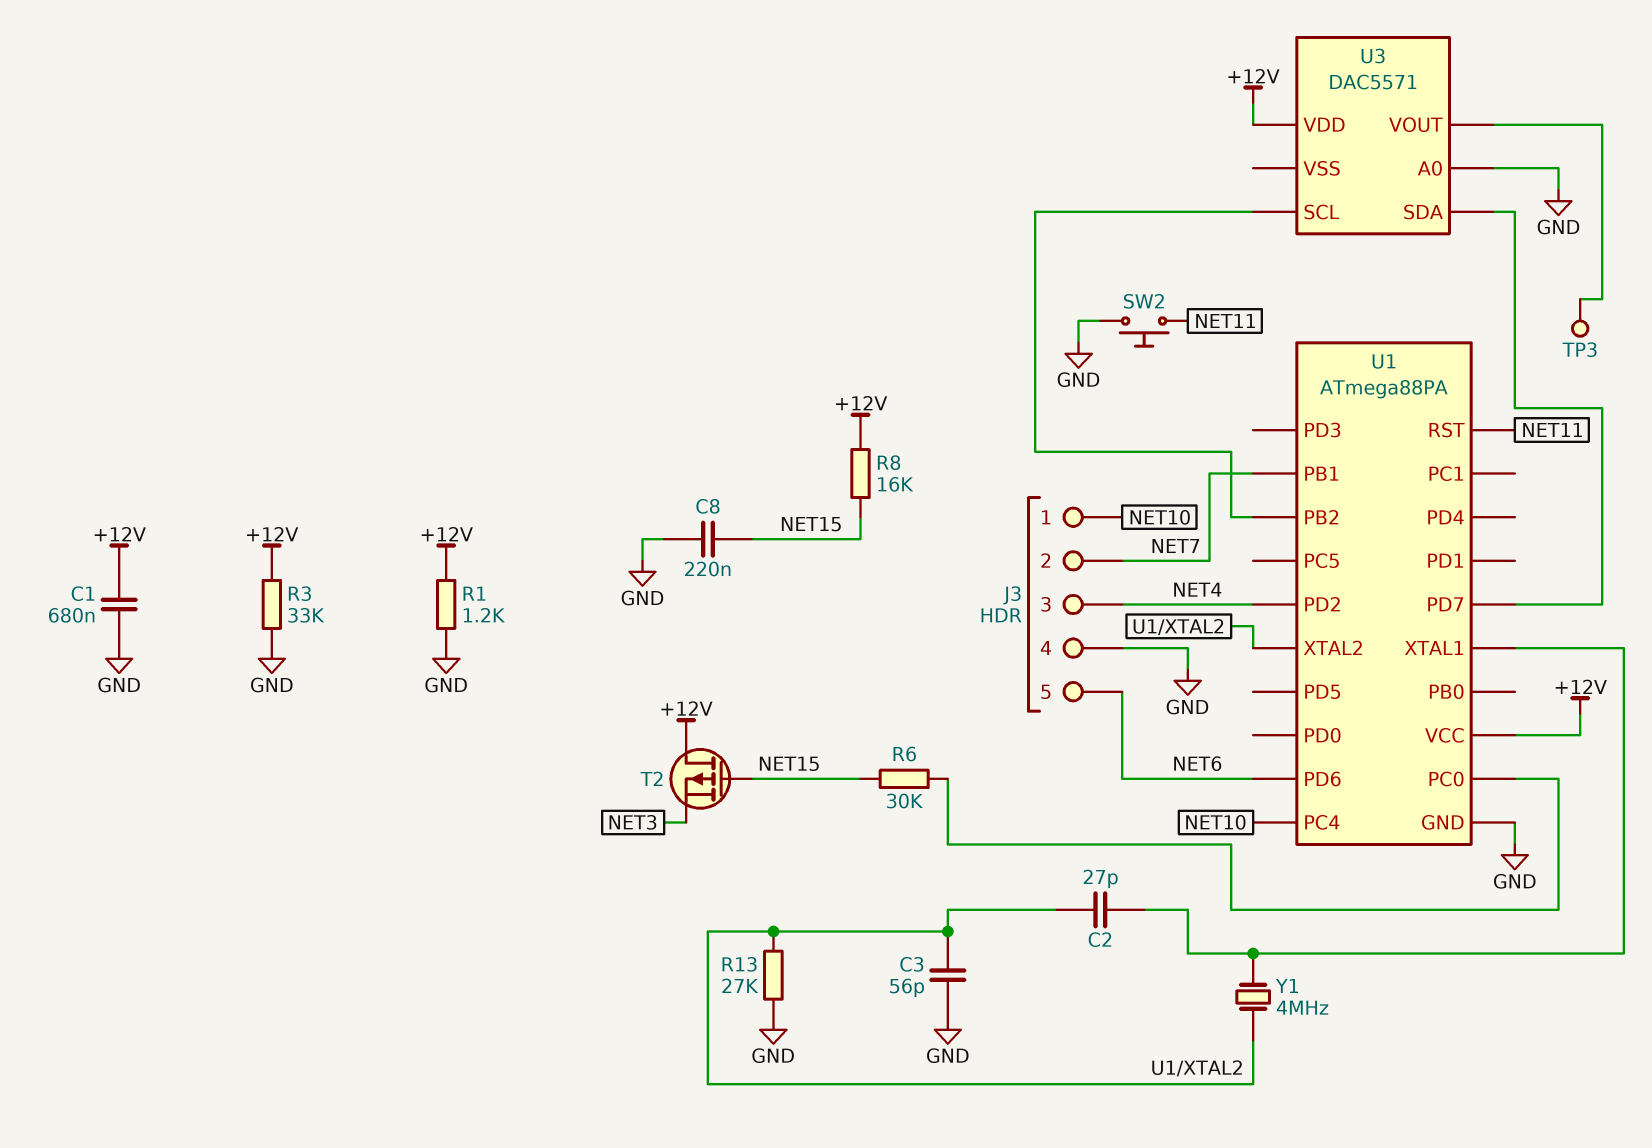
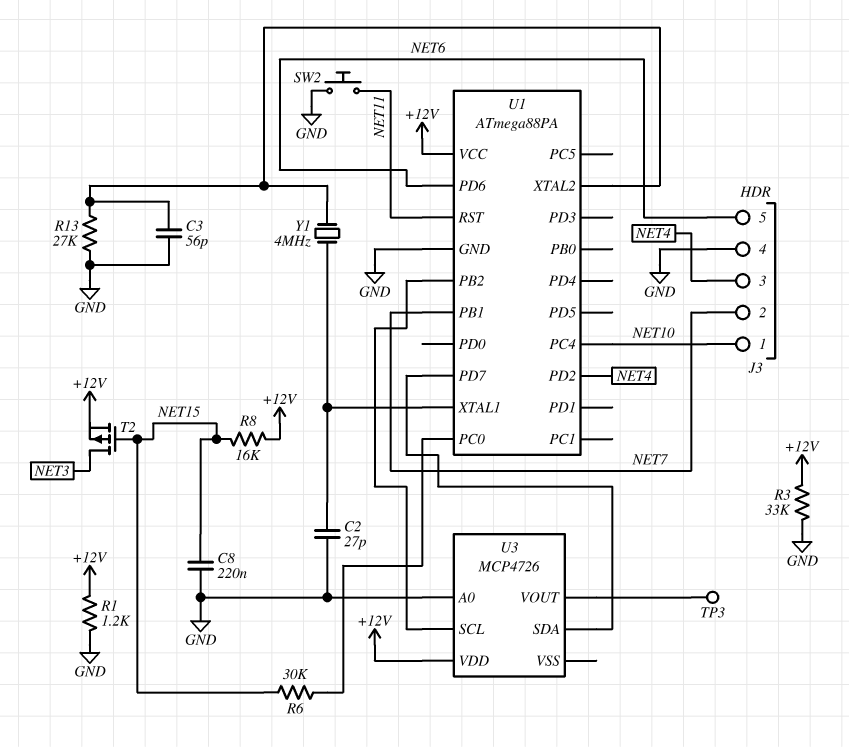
C1: 680nF (+12V, GND) -> none
C2: 27pF (U1/XTAL1, U1/XTAL2) -> 27pF (GND, U1/XTAL1)
T2: PMOS (G NET15, D +12V, S NET3) -> PMOS (G NET15, D NET3, S +12V)
U3: DAC5571 -> MCP4726

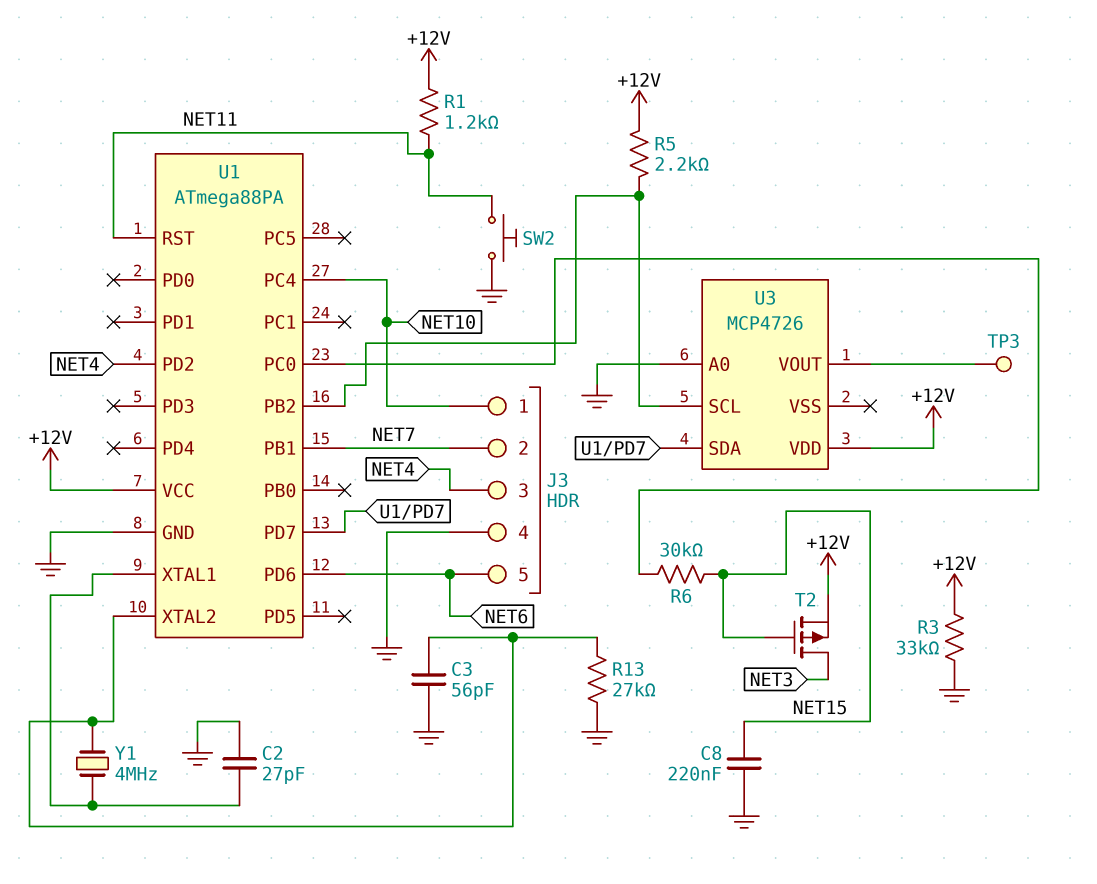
R1: 1.2k (+12V, GND) -> 1.2k (+12V, NET11)
R5: none -> 2.2k (+12V, U1/PB2)
R8: 16k (+12V, NET15) -> none

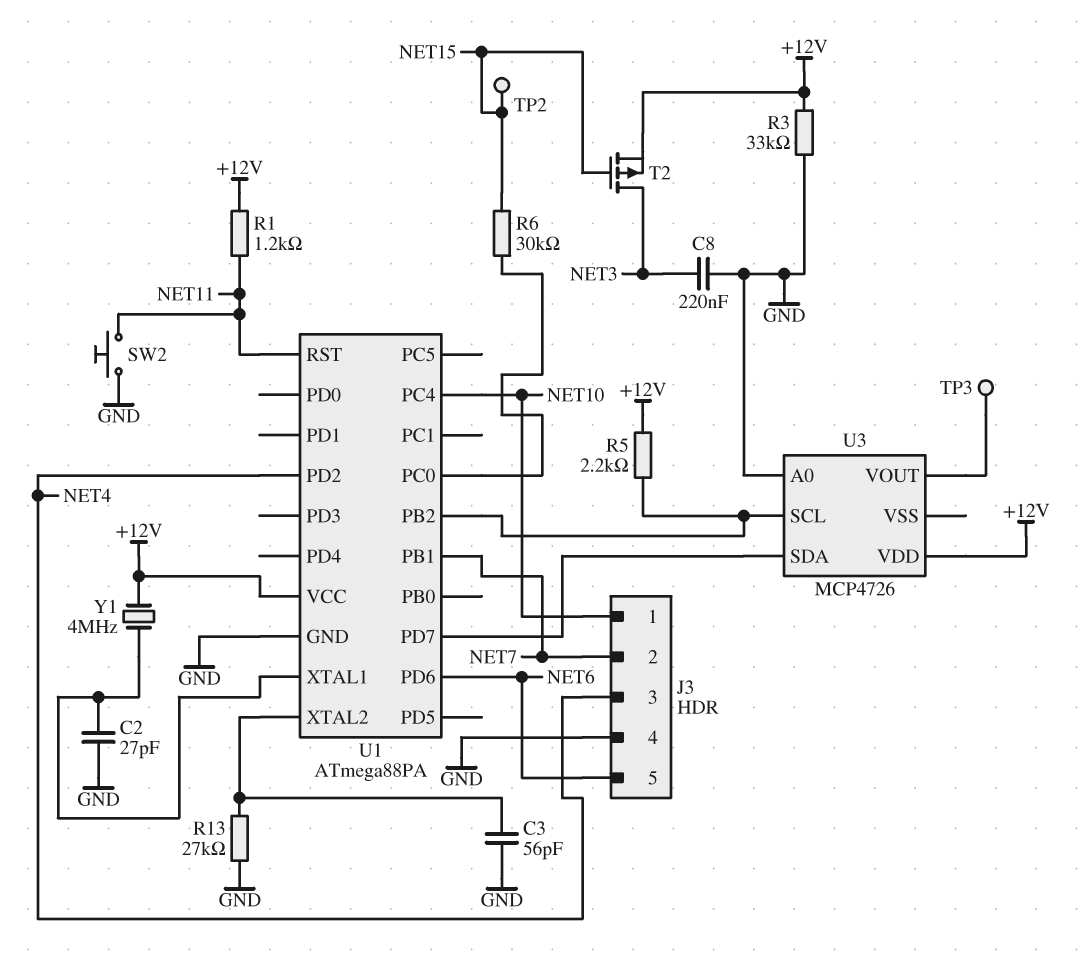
C8: 220nF (GND, NET15) -> 220nF (GND, NET3)
TP2: none -> test point (NET15)
Y1: 4MHz (U1/XTAL1, U1/XTAL2) -> 4MHz (+12V, U1/XTAL1)

